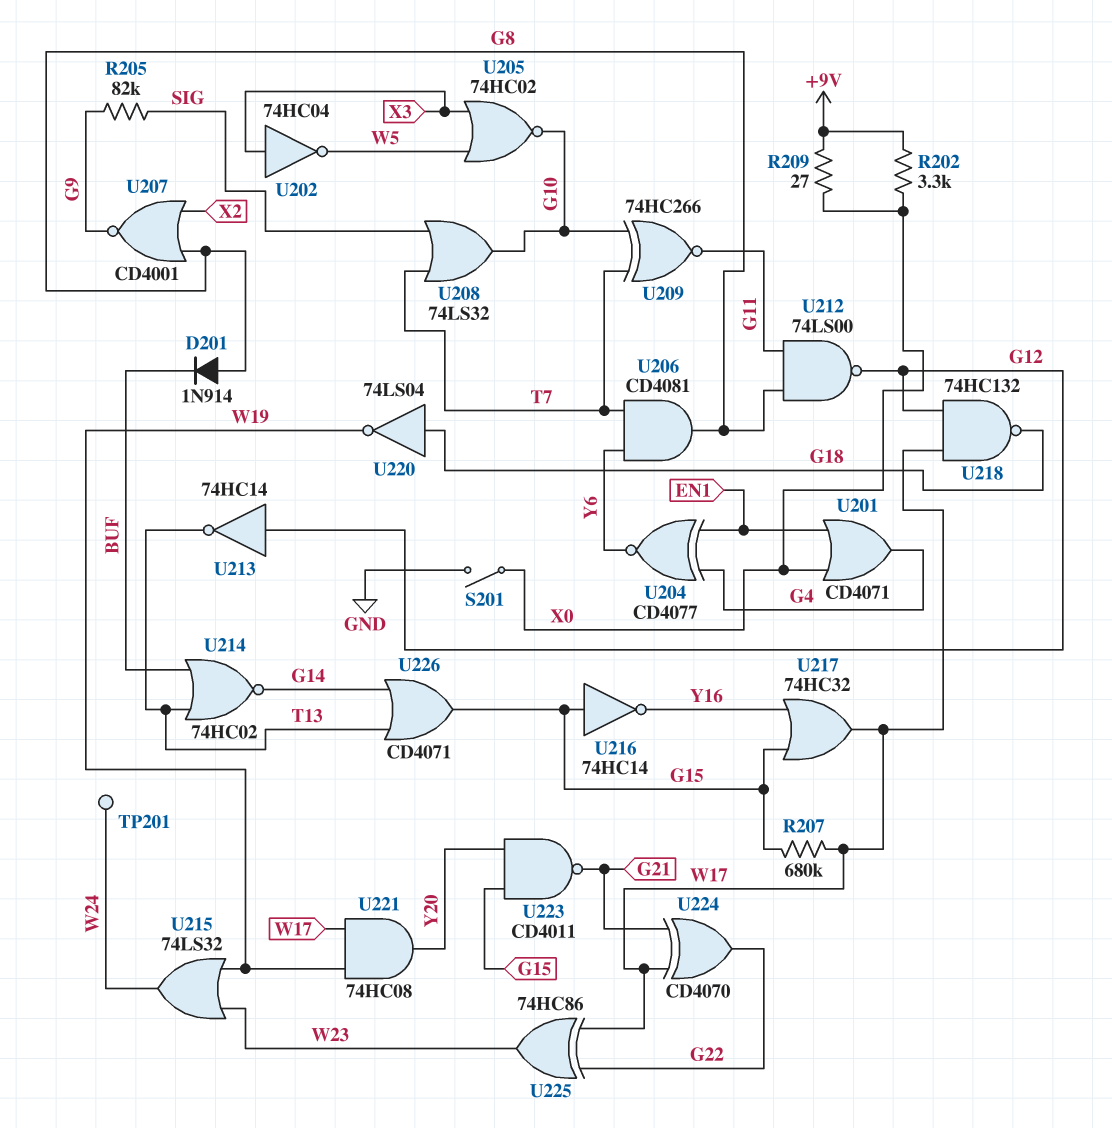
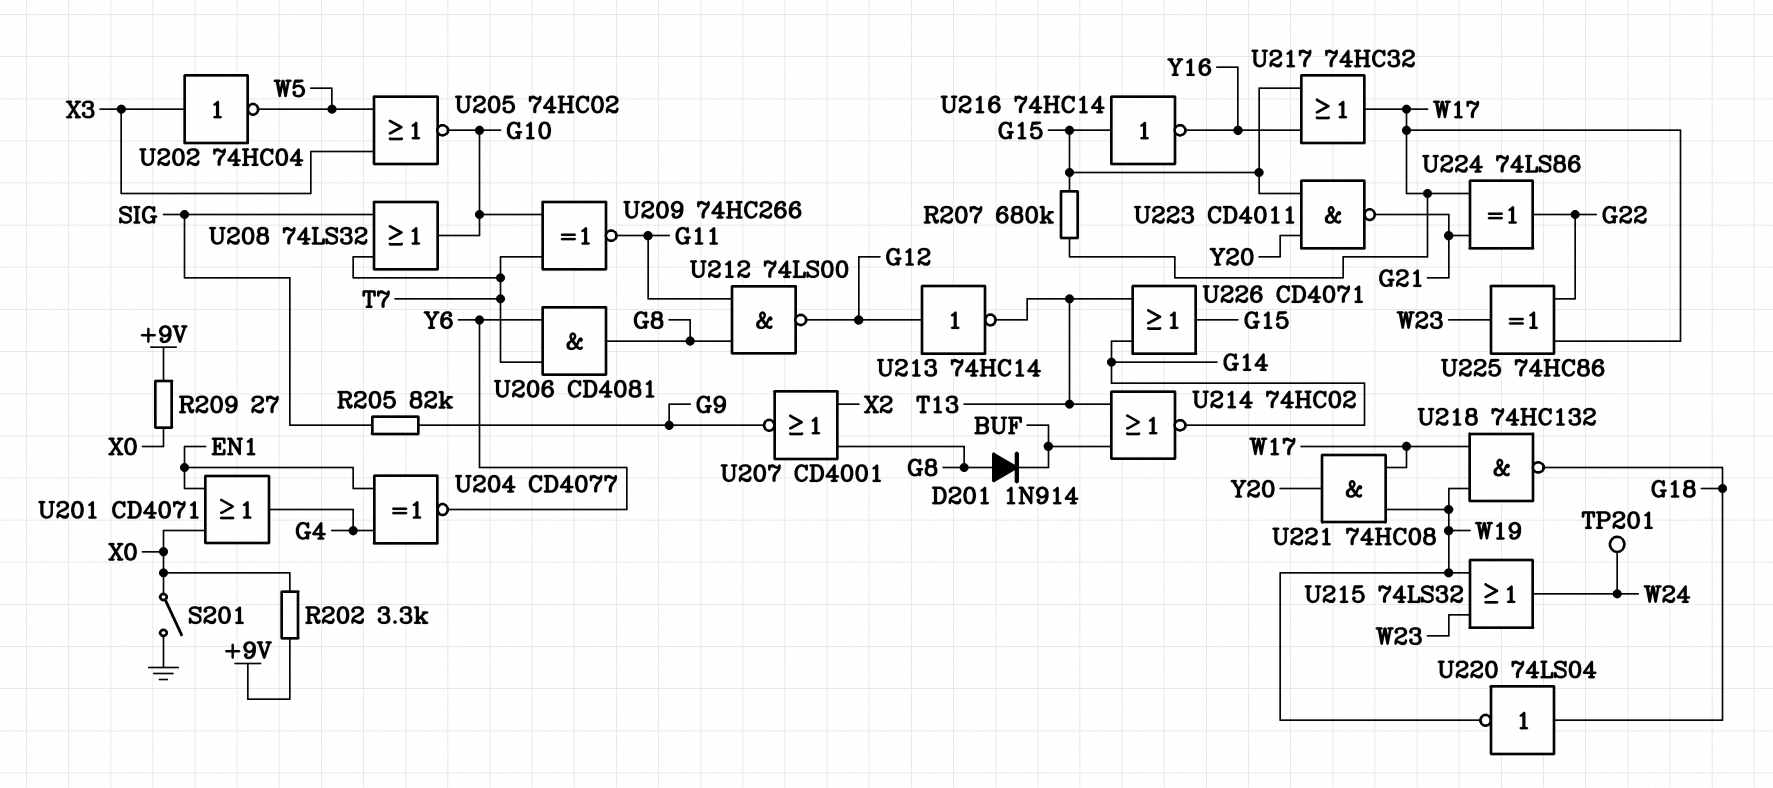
U218: NAND 74HC132 (in G12, in W17, out G18) -> NAND 74HC132 (in W17, in W19, out G18)
U224: XOR CD4070 (in G21, in W17, out G22) -> XOR 74LS86 (in G21, in W17, out G22)

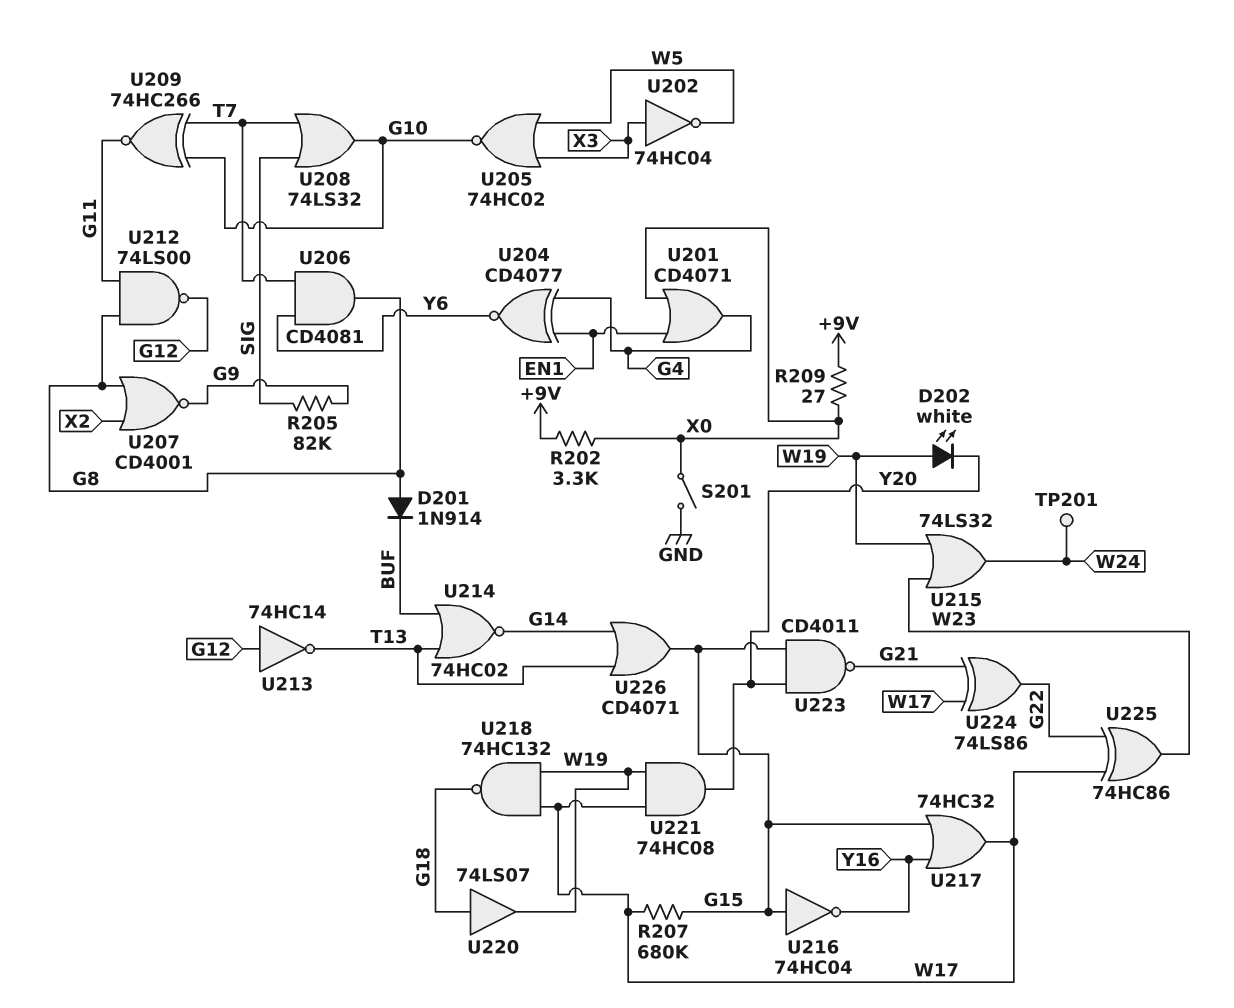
D202: none -> LED white (A W19, K Y20)
U216: NOT 74HC14 (in G15, out Y16) -> NOT 74HC04 (in G15, out Y16)
U220: NOT 74LS04 (in G18, out W19) -> buffer 74LS07 (in G18, out W19)

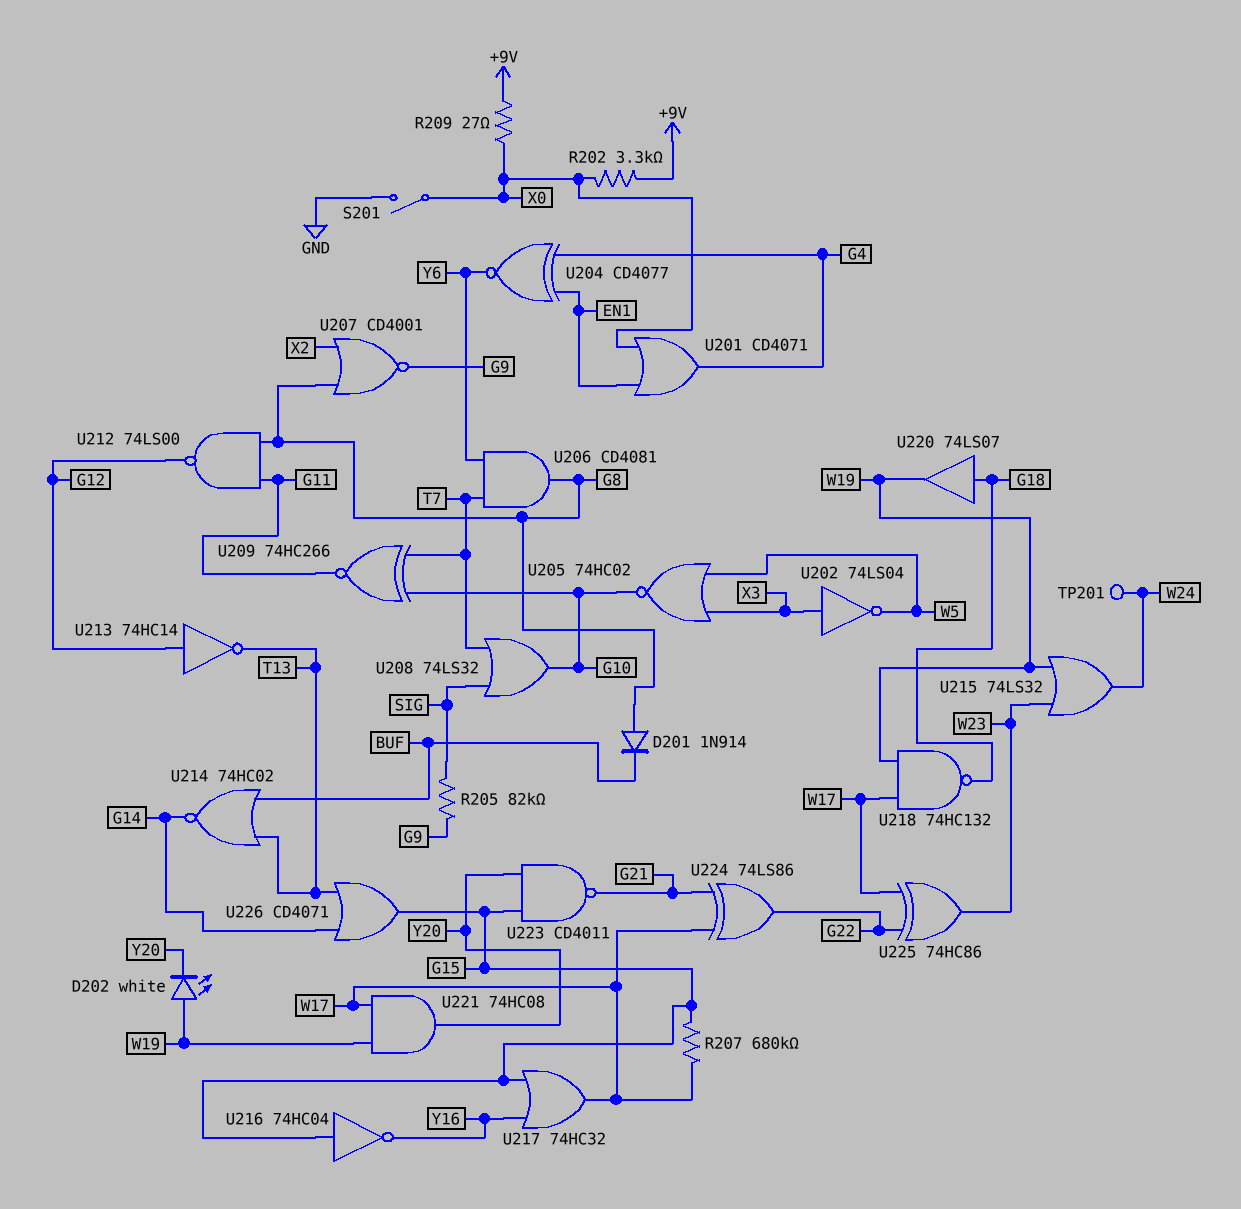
U202: NOT 74HC04 (in X3, out W5) -> NOT 74LS04 (in X3, out W5)

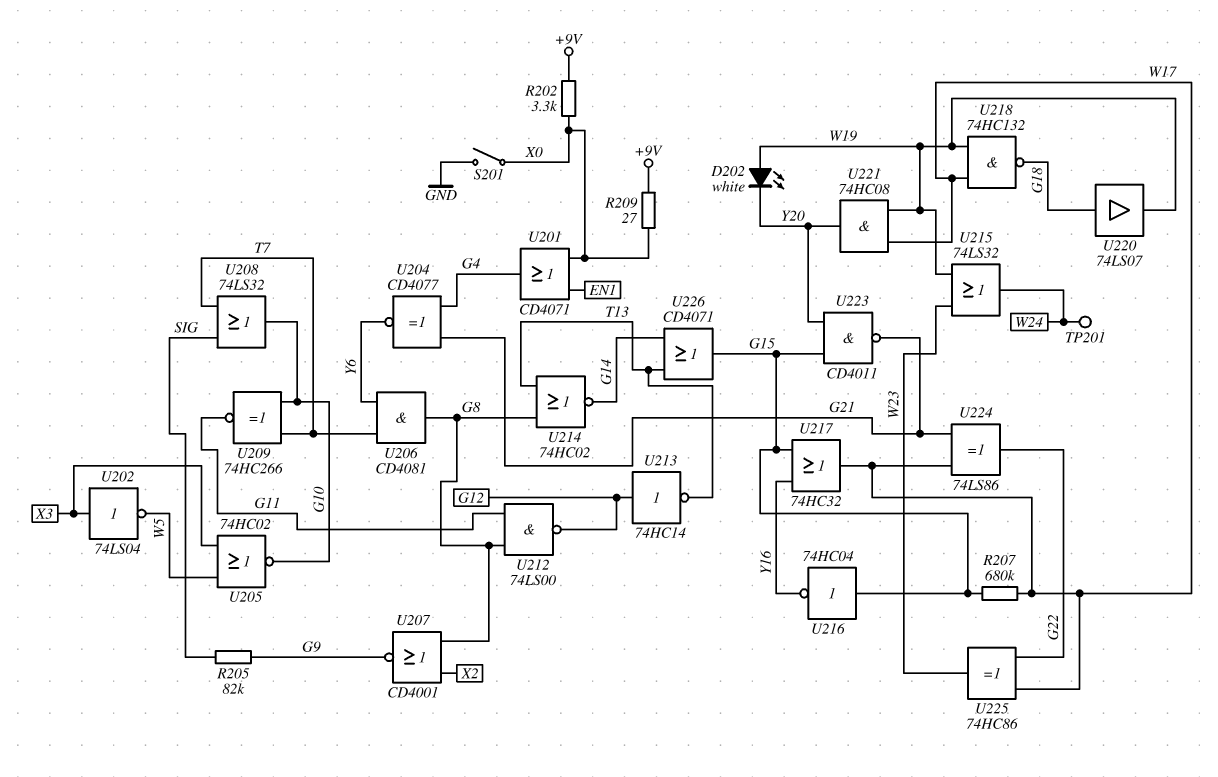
D201: diode 1N914 (A G8, K BUF) -> none
U204: XNOR CD4077 (in EN1, in G4, out Y6) -> XNOR CD4077 (in G4, in G21, out Y6)
U214: NOR 74HC02 (in BUF, in T13, out G14) -> NOR 74HC02 (in G8, in T13, out G14)

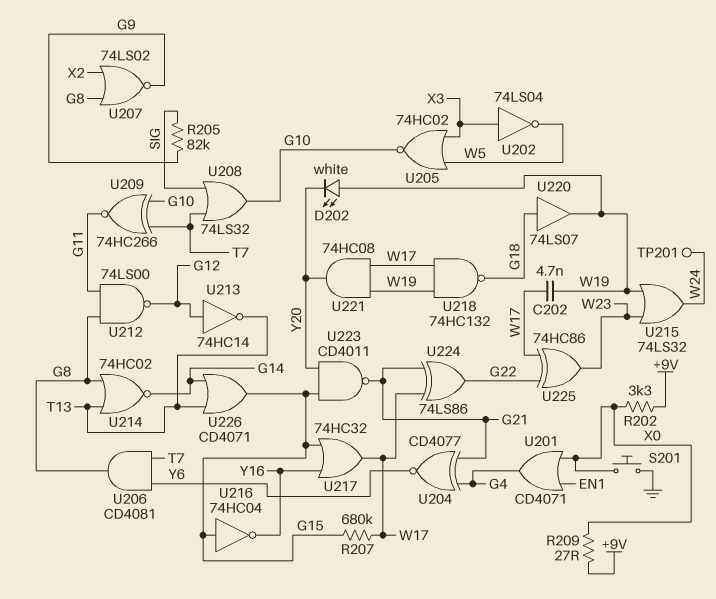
C202: none -> 4.7nF (W17, W19)
S201: switch (GND, X0) -> button (GND, X0)
U207: NOR CD4001 (in G8, in X2, out G9) -> NOR 74LS02 (in G8, in X2, out G9)

